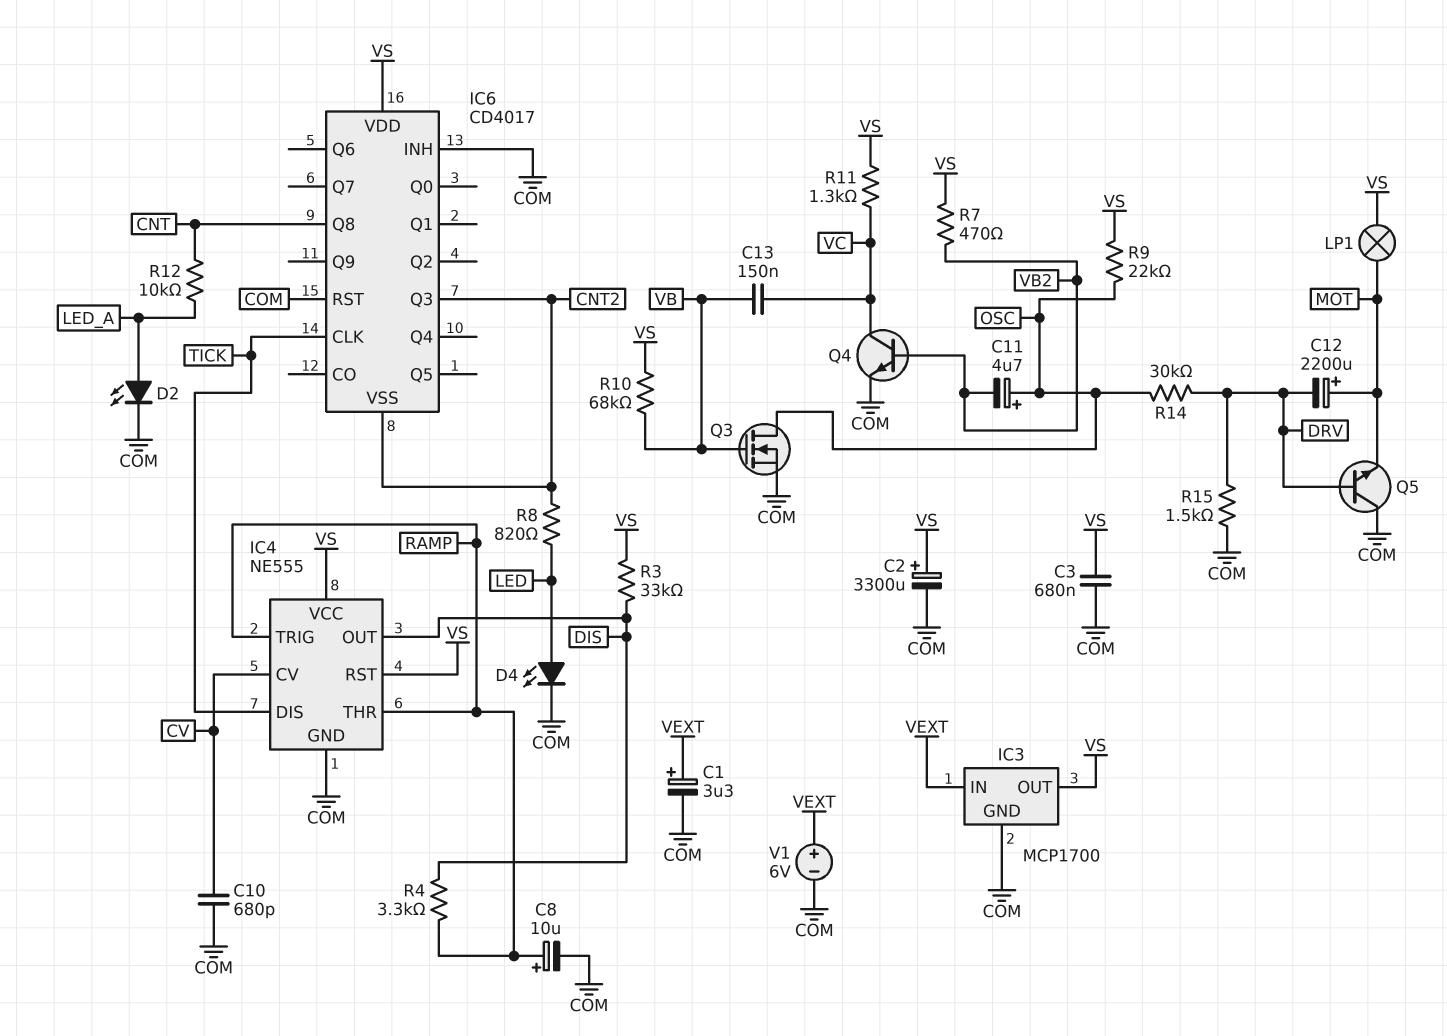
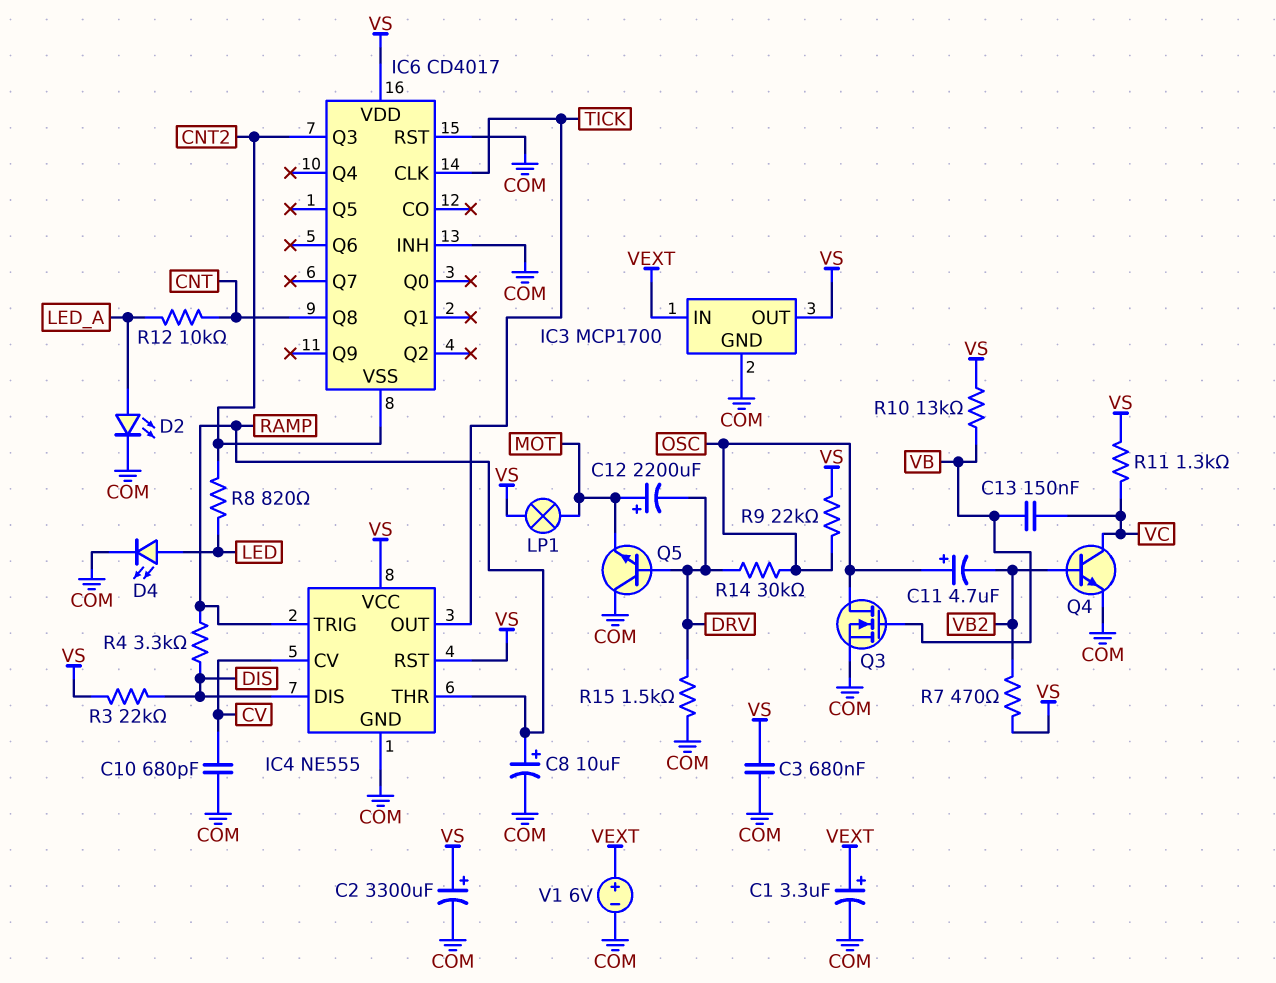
IC4 pin DIS: TICK -> DIS
IC4 pin OUT: DIS -> TICK
R3: 33k (DIS, VS) -> 22k (DIS, VS)
R10: 68k (VB, VS) -> 13k (VB, VS)

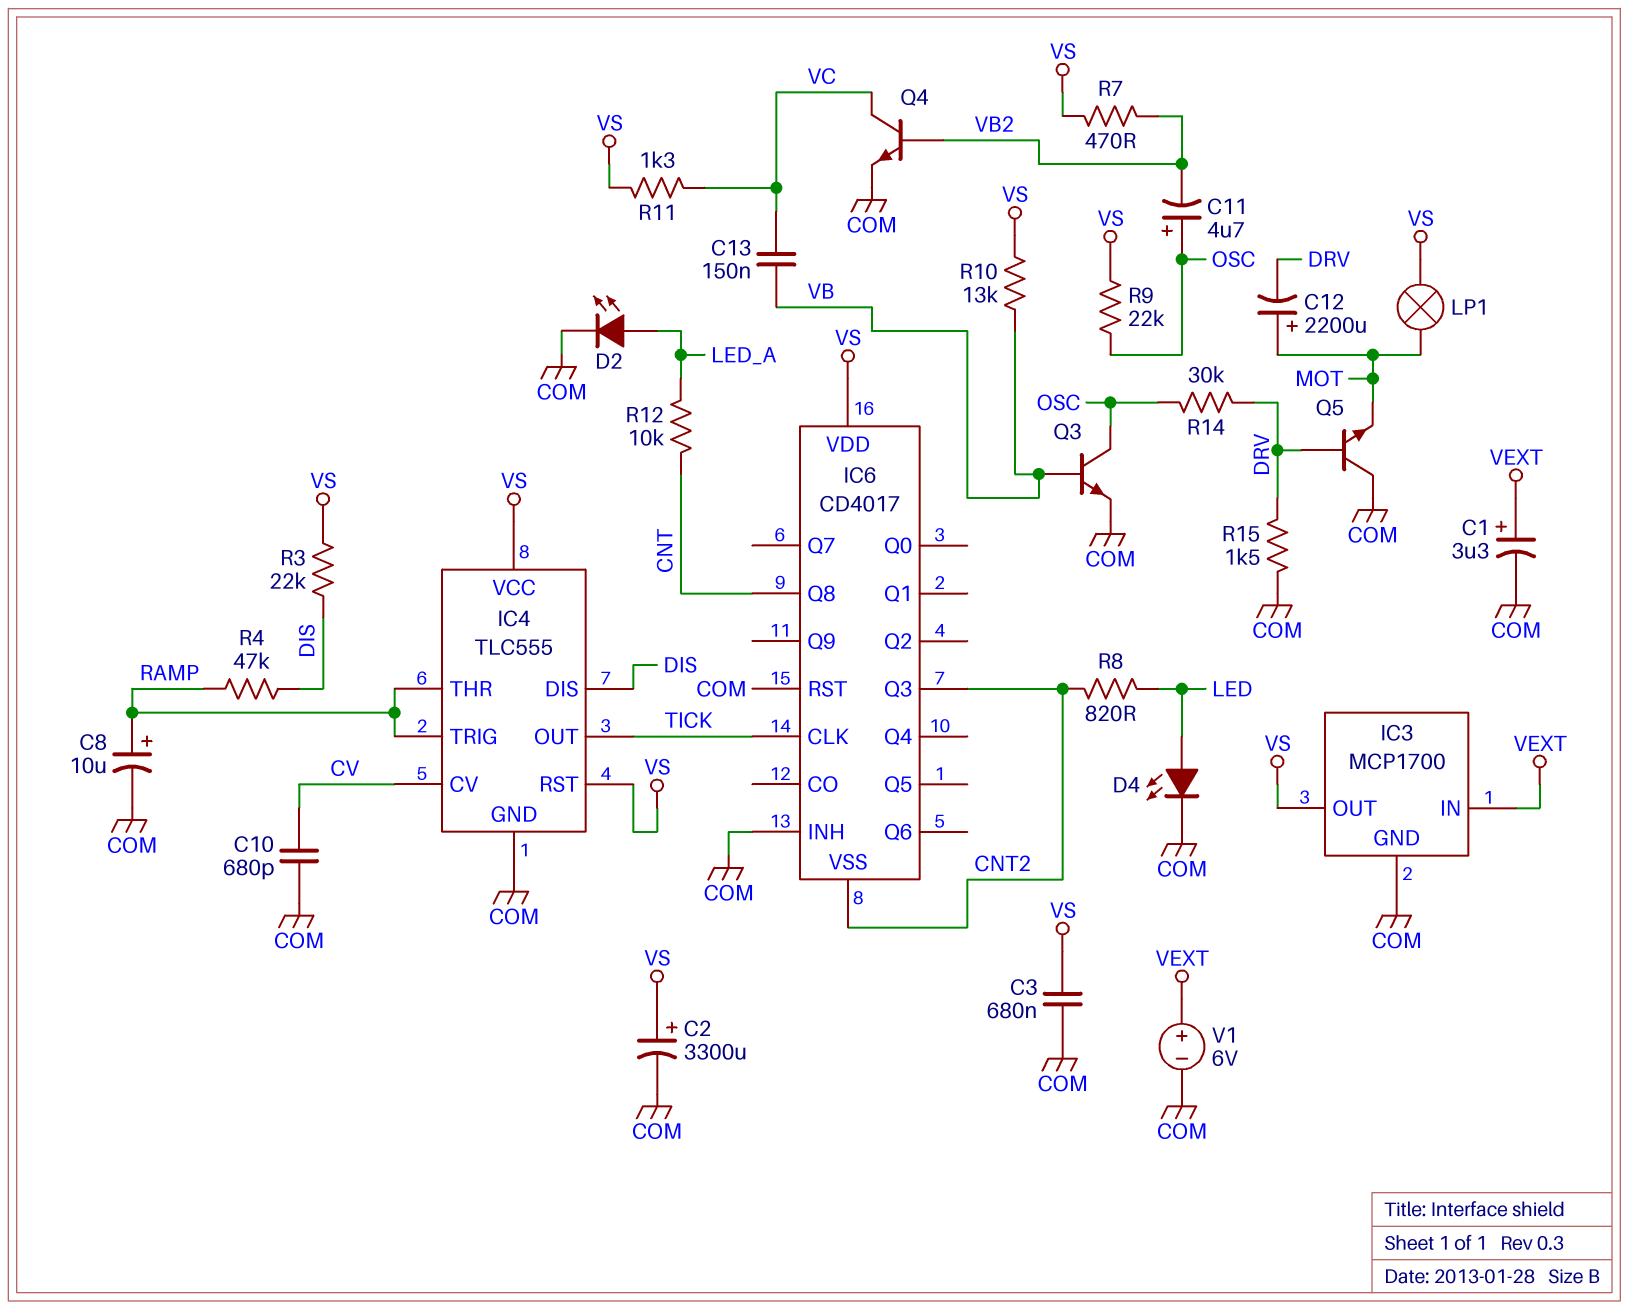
IC4: NE555 -> TLC555
Q3: NMOS (G VB, D OSC, S COM) -> NPN (B VB, C OSC, E COM)
R4: 3.3k (DIS, RAMP) -> 47k (DIS, RAMP)

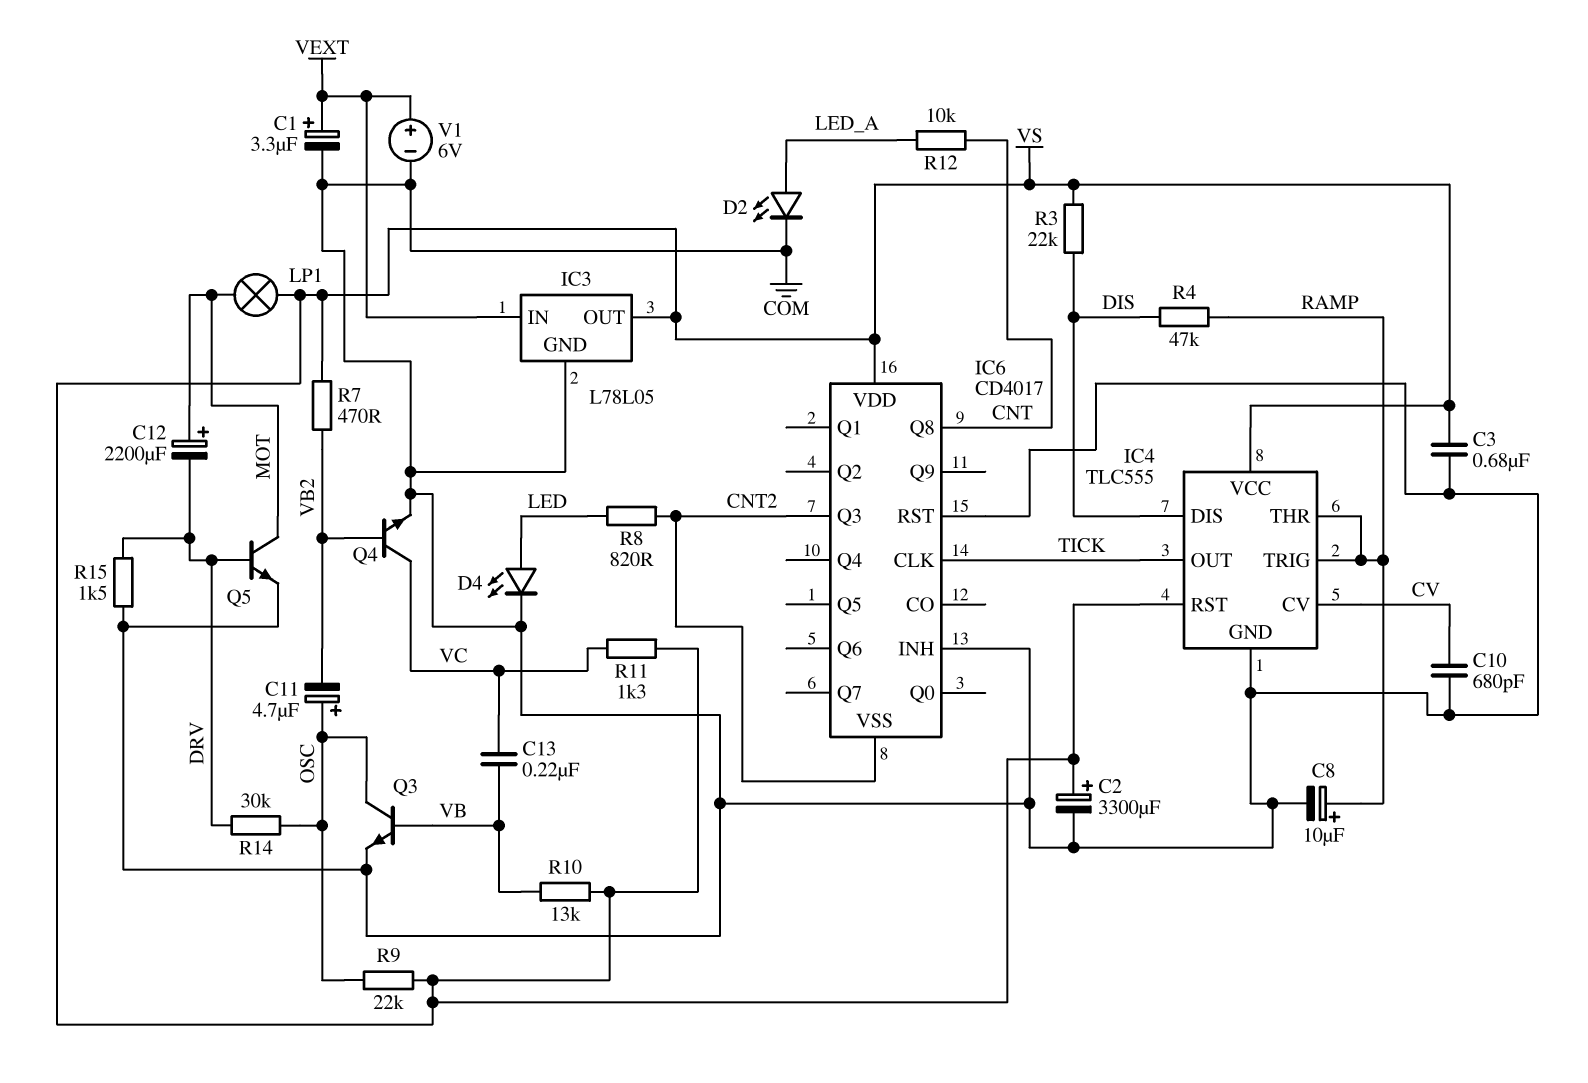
C13: 150nF (VB, VC) -> 220nF (VB, VC)
IC3: MCP1700 -> L78L05
Q5: NPN (B DRV, C COM, E MOT) -> NPN (B DRV, C MOT, E COM)

